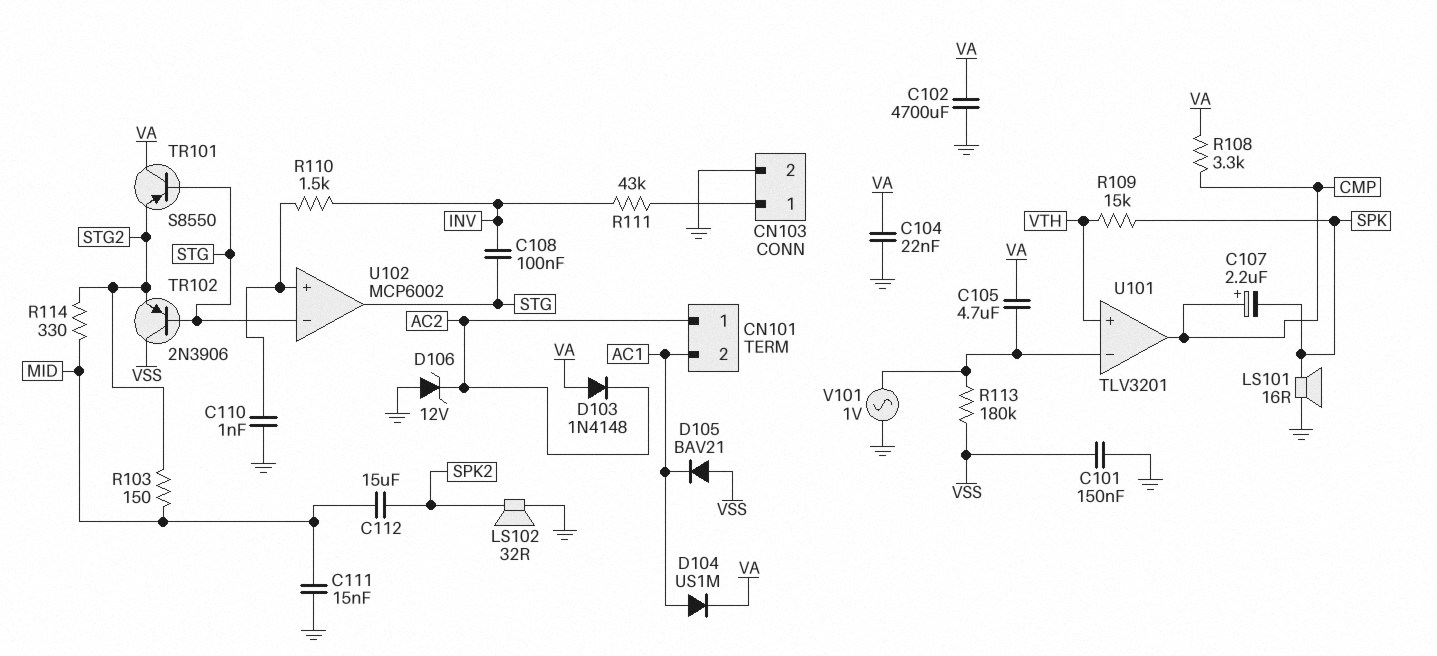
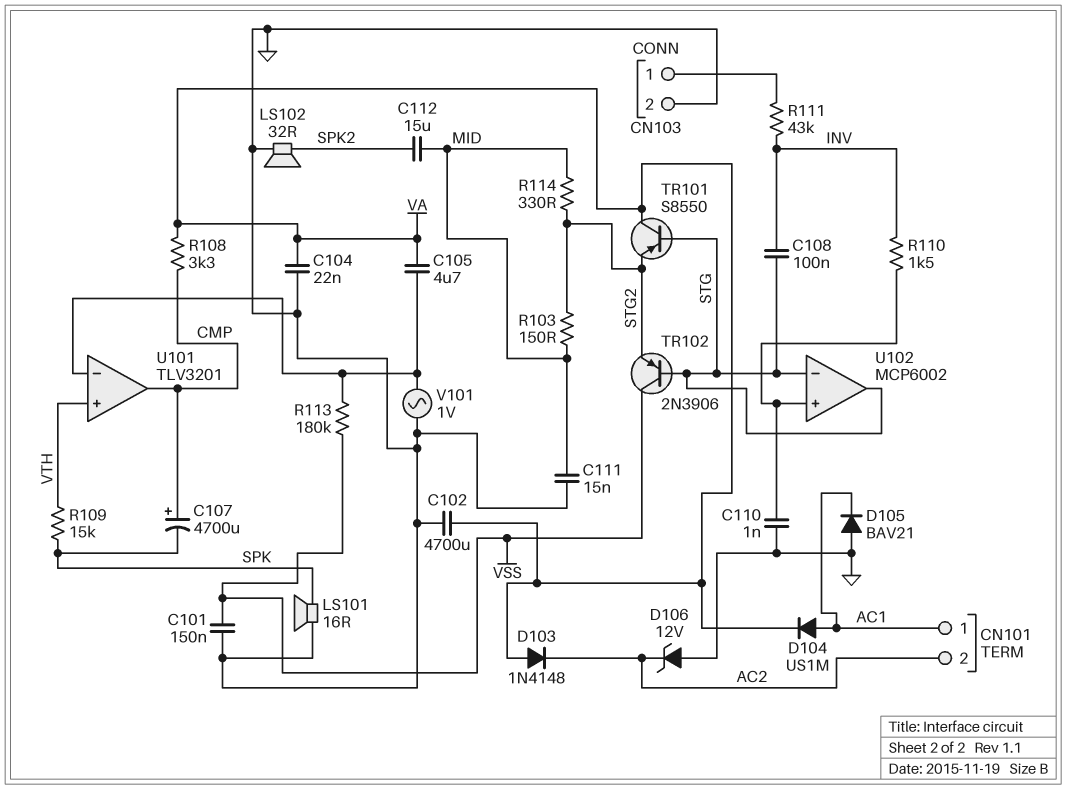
C107: 2.2uF (plus CMP, minus SPK) -> 4700uF (plus CMP, minus SPK)
CN101 pin 1: AC2 -> AC1
CN101 pin 2: AC1 -> AC2
D105: diode BAV21 (A VSS, K AC1) -> diode BAV21 (A GND, K AC1)

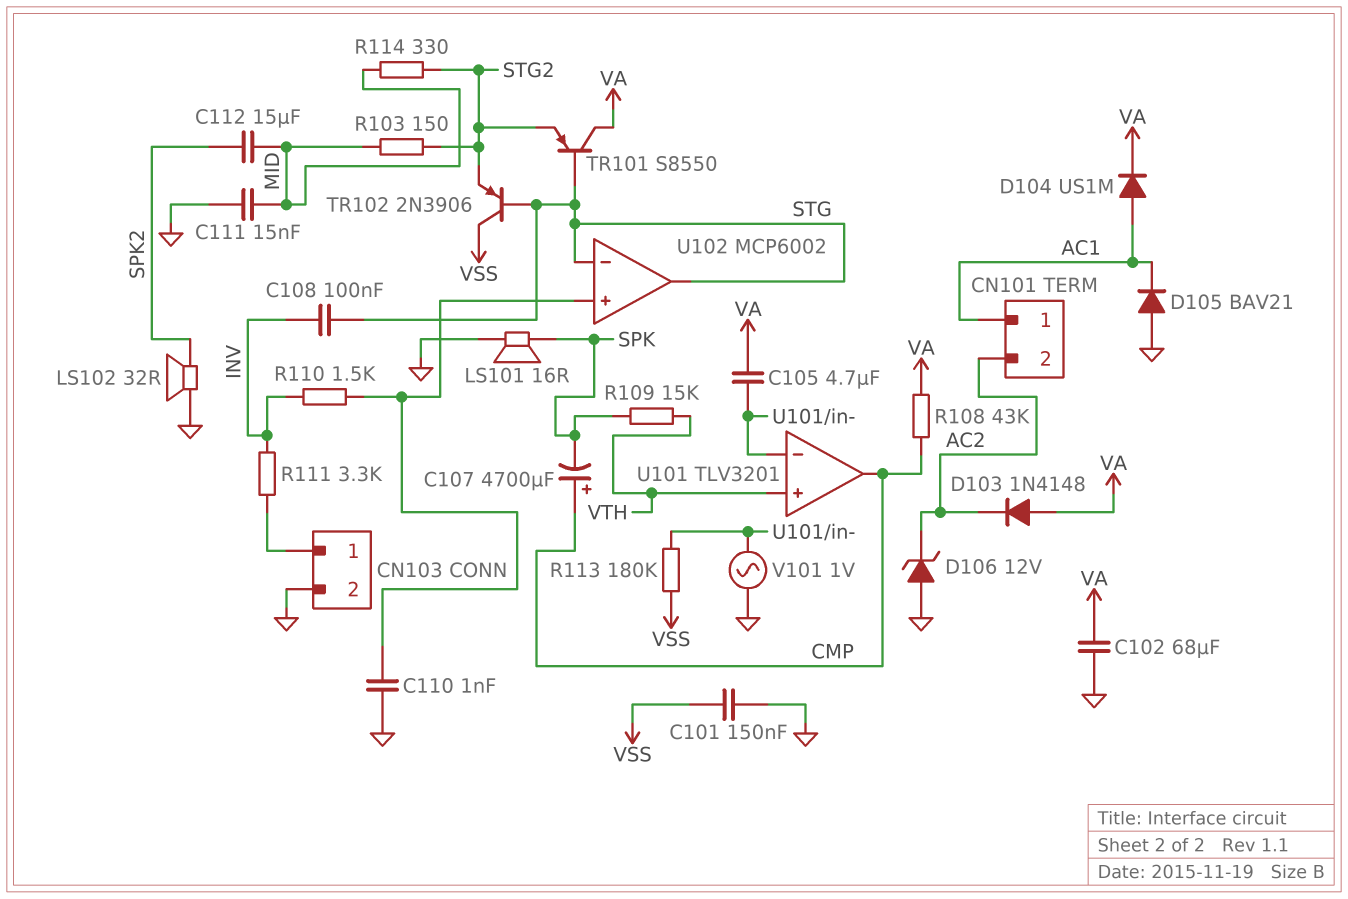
C102: 4700uF (GND, VA) -> 68uF (GND, VA)
C104: 22nF (GND, VA) -> none
R108: 3.3k (CMP, VA) -> 43k (CMP, VA)
R111: 43k (CN103/1, INV) -> 3.3k (CN103/1, INV)

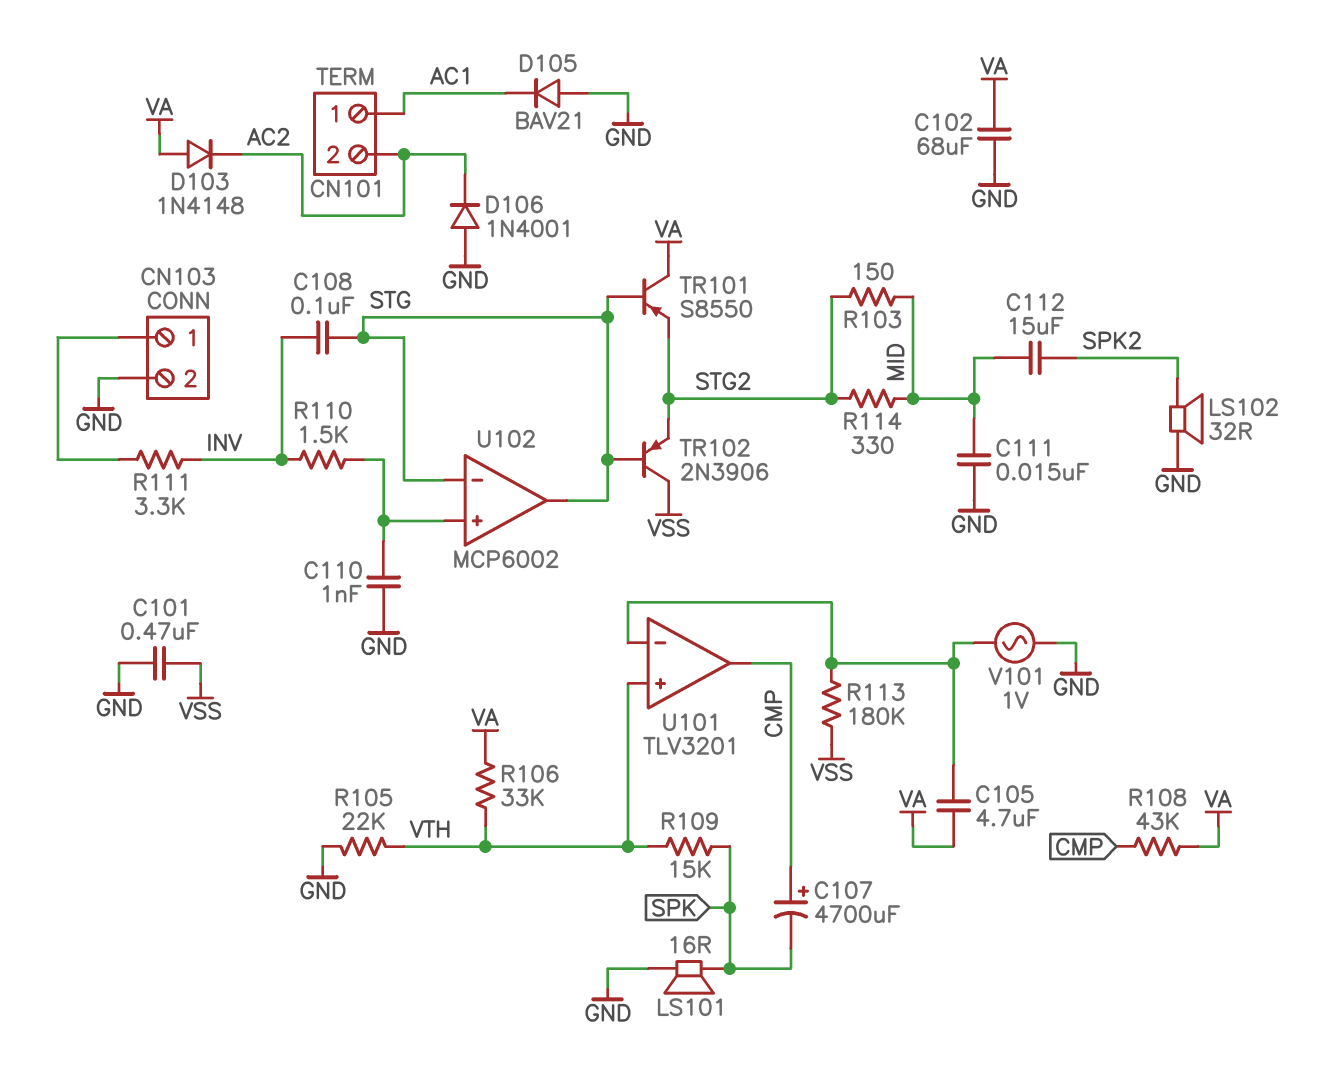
C101: 150nF (GND, VSS) -> 470nF (GND, VSS)
D104: diode US1M (A AC1, K VA) -> none
D106: zener 12V (A GND, K AC2) -> diode 1N4001 (A GND, K AC2)
R105: none -> 22k (GND, VTH)
R106: none -> 33k (VA, VTH)

